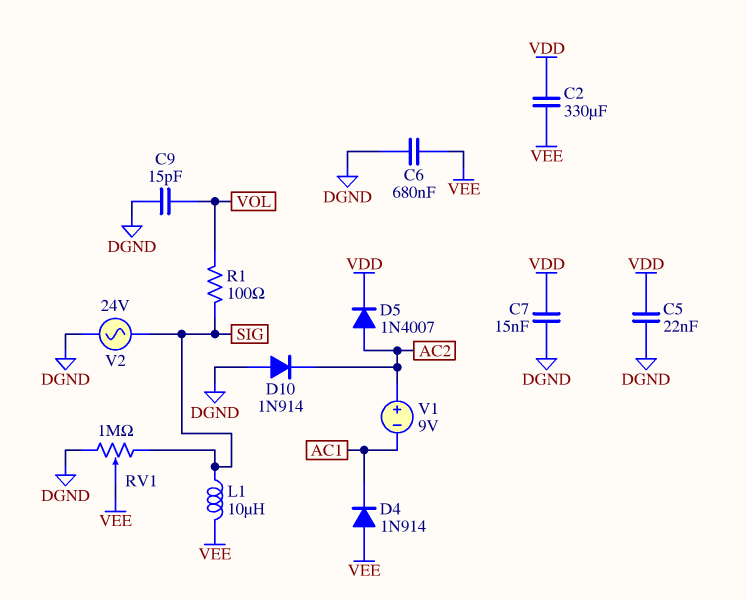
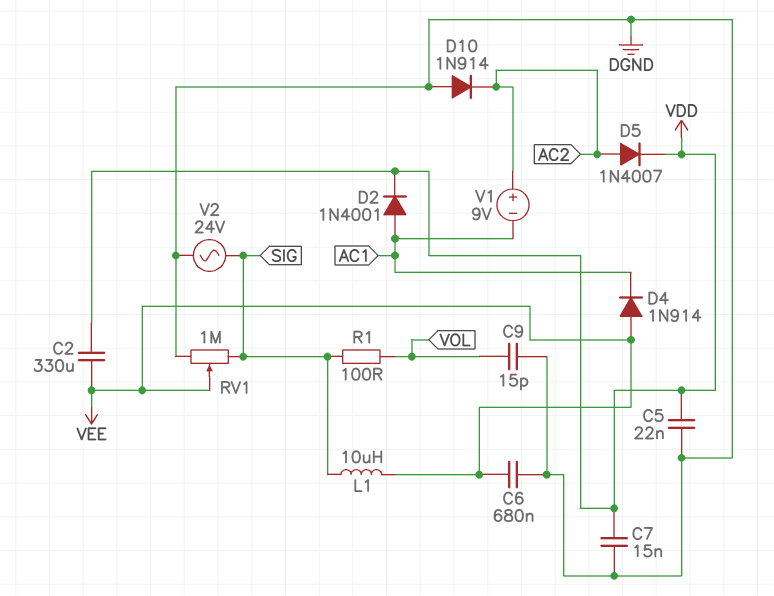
D2: none -> diode 1N4001 (A AC1, K VDD)

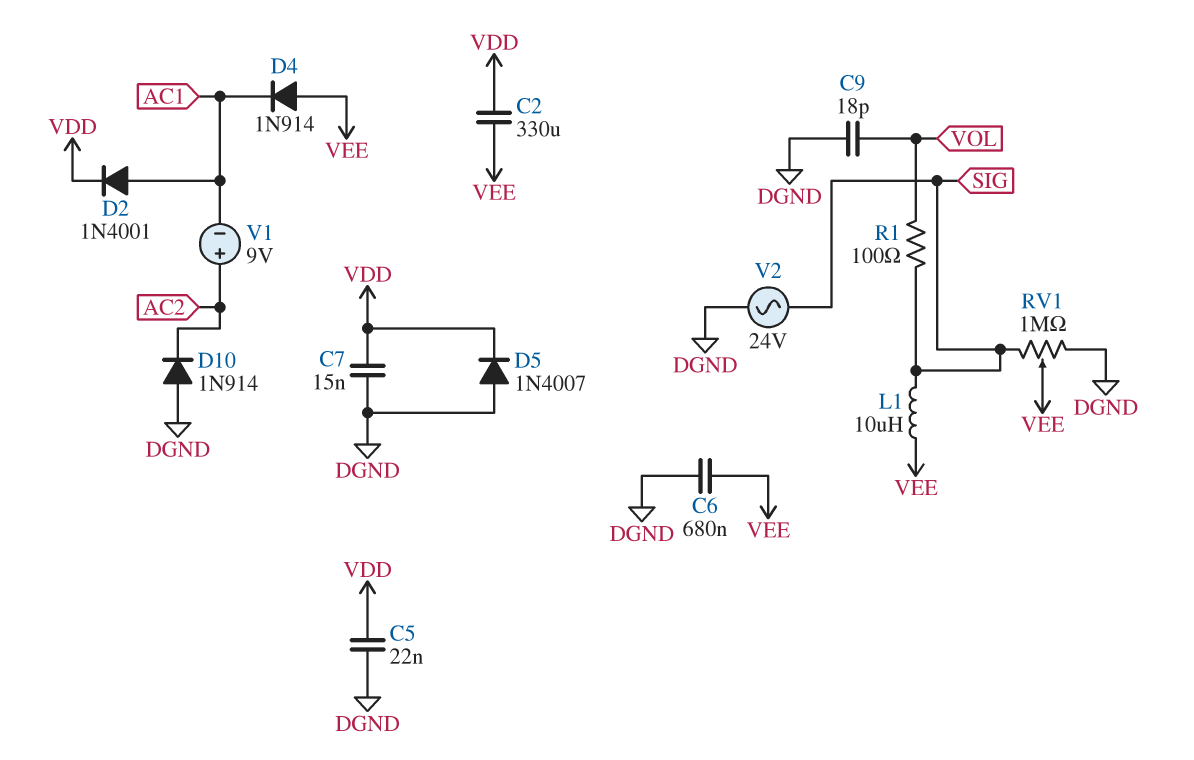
C9: 15pF (DGND, VOL) -> 18pF (DGND, VOL)
D5: diode 1N4007 (A AC2, K VDD) -> diode 1N4007 (A DGND, K VDD)

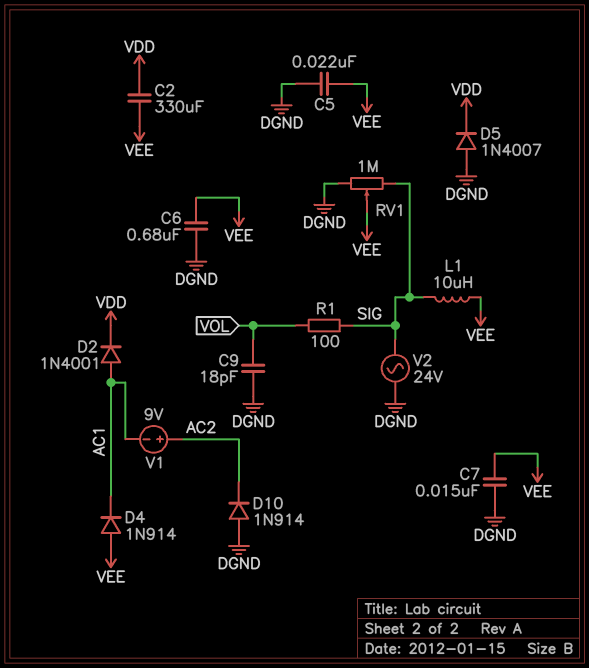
C5: 22nF (DGND, VDD) -> 22nF (DGND, VEE)
C7: 15nF (DGND, VDD) -> 15nF (DGND, VEE)

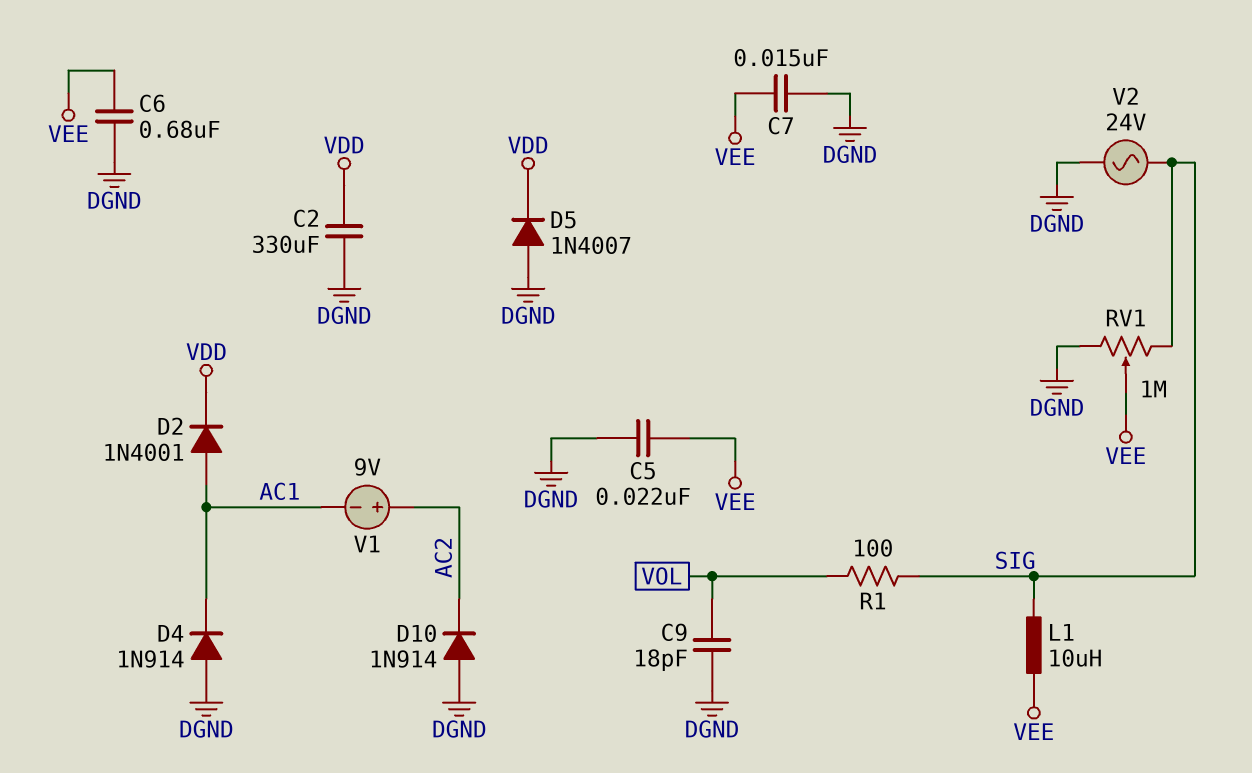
C2: 330uF (VDD, VEE) -> 330uF (DGND, VDD)
D4: diode 1N914 (A VEE, K AC1) -> diode 1N914 (A DGND, K AC1)

